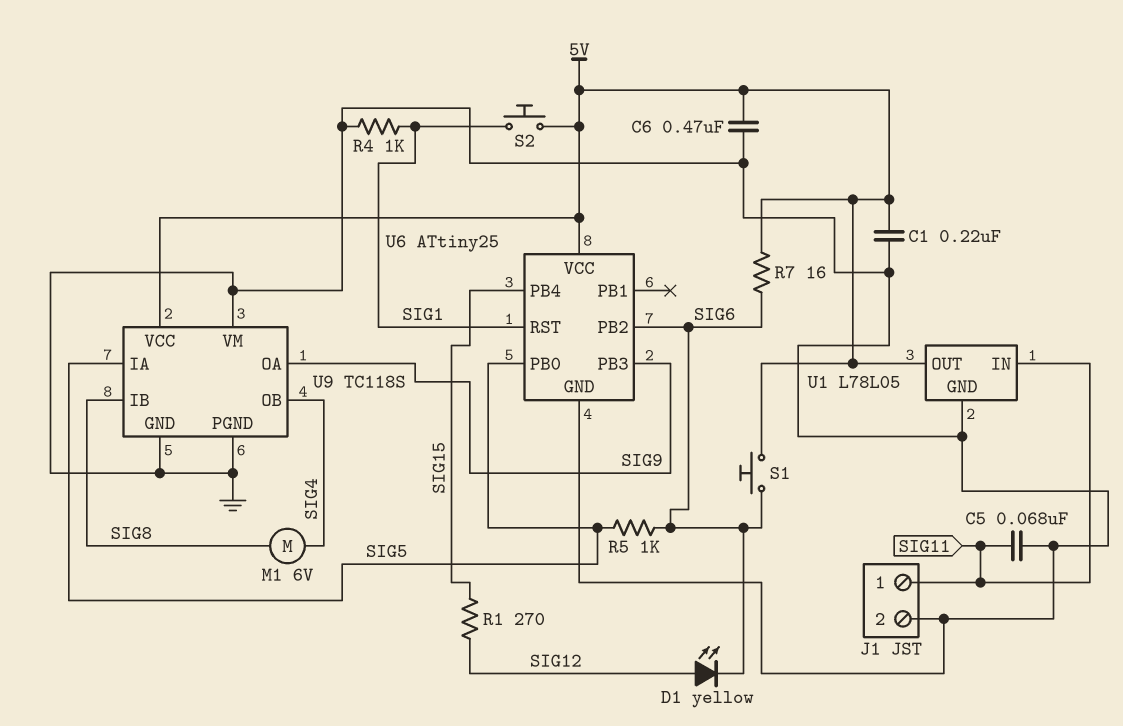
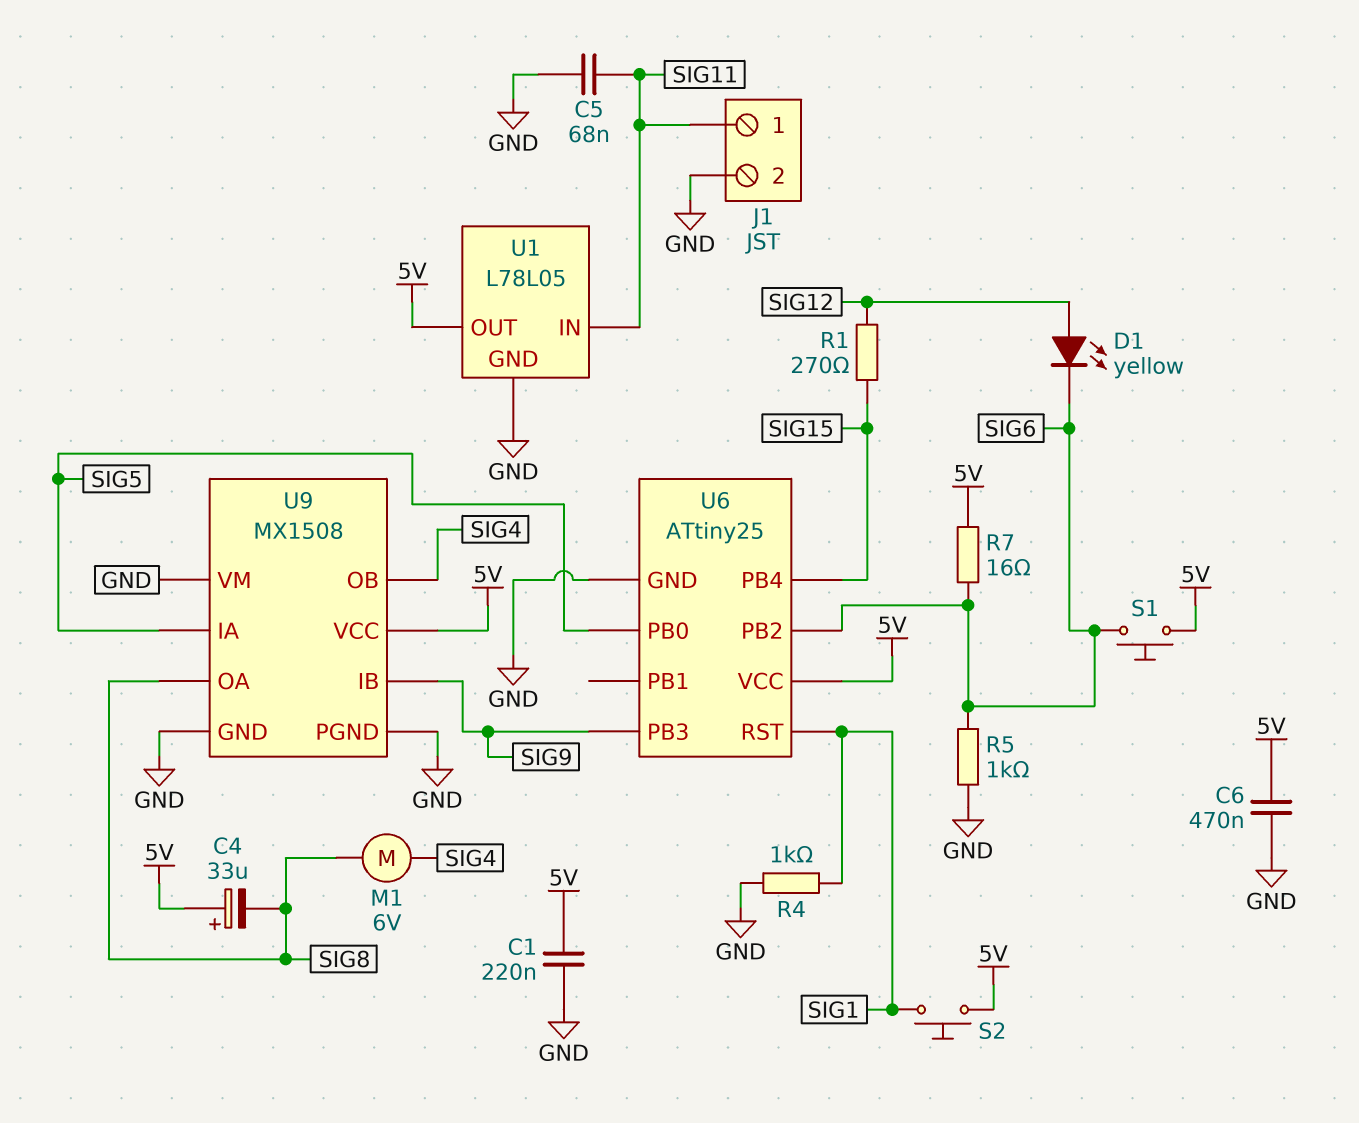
C4: none -> 33uF (plus 5V, minus SIG8)
R5: 1k (SIG5, SIG6) -> 1k (GND, SIG6)
U9: TC118S -> MX1508
U9 pin IB: SIG8 -> SIG9
U9 pin OA: SIG9 -> SIG8

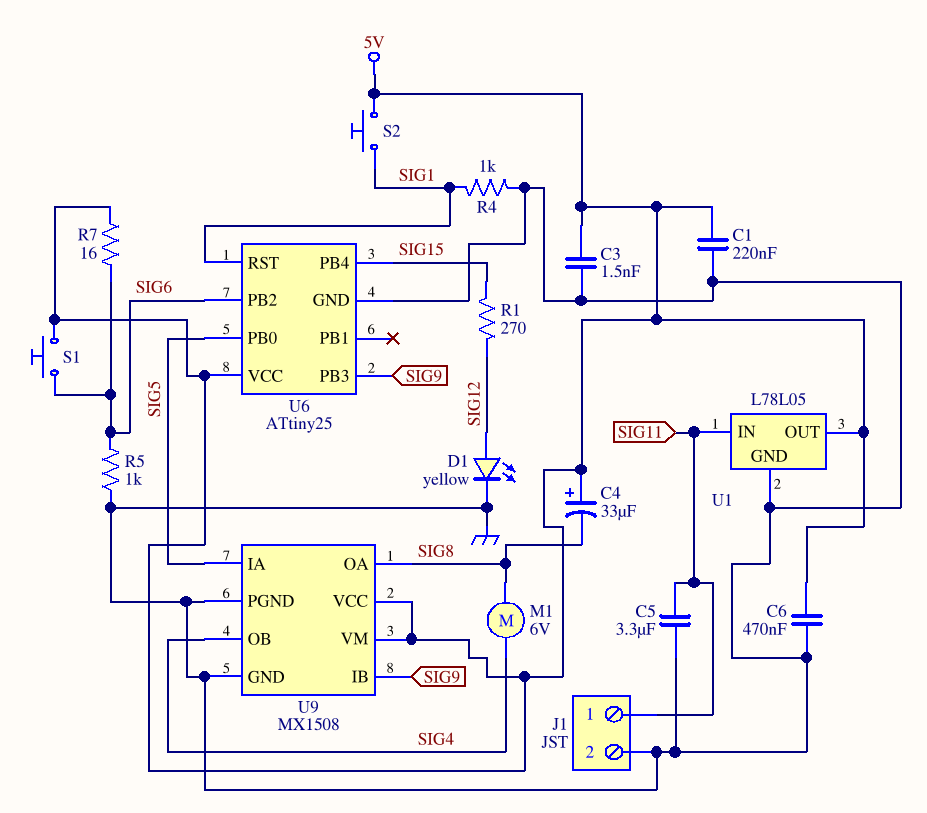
C3: none -> 1.5nF (5V, GND)
C5: 68nF (GND, SIG11) -> 3.3uF (GND, SIG11)
D1: LED yellow (A SIG12, K SIG6) -> LED yellow (A SIG12, K GND)
U9 pin VM: GND -> 5V

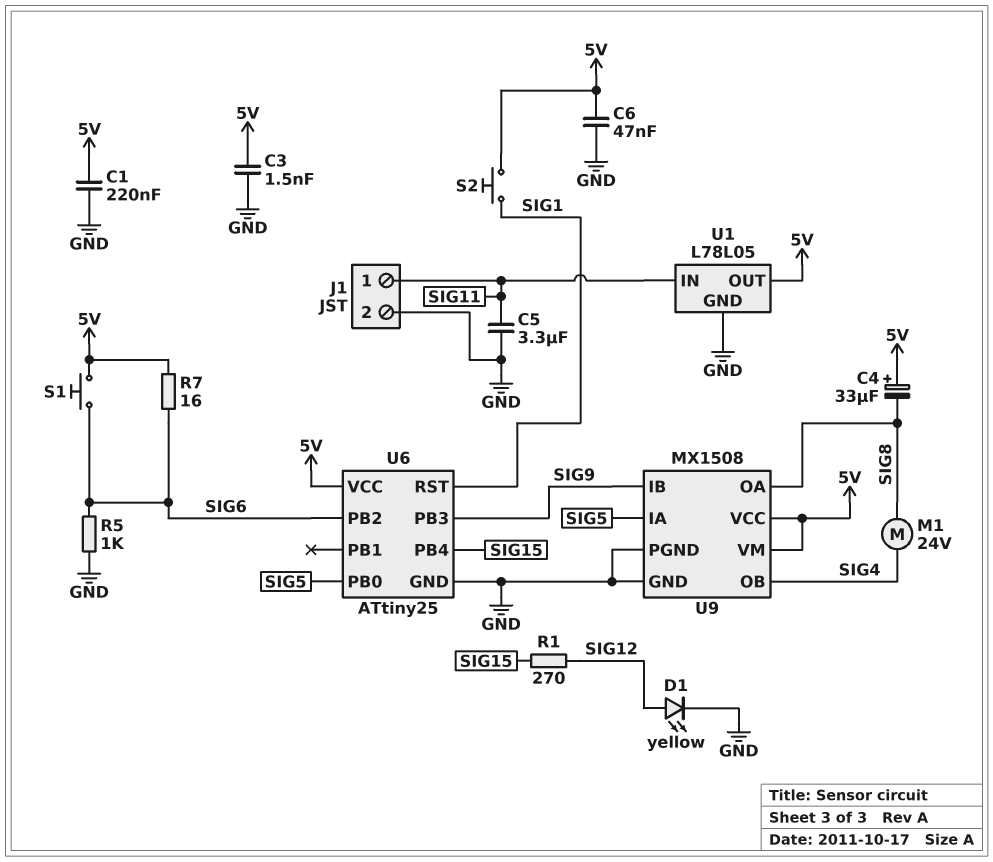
C6: 470nF (5V, GND) -> 47nF (5V, GND)
M1: motor 6V (SIG4, SIG8) -> motor 24V (SIG4, SIG8)
R4: 1k (GND, SIG1) -> none

